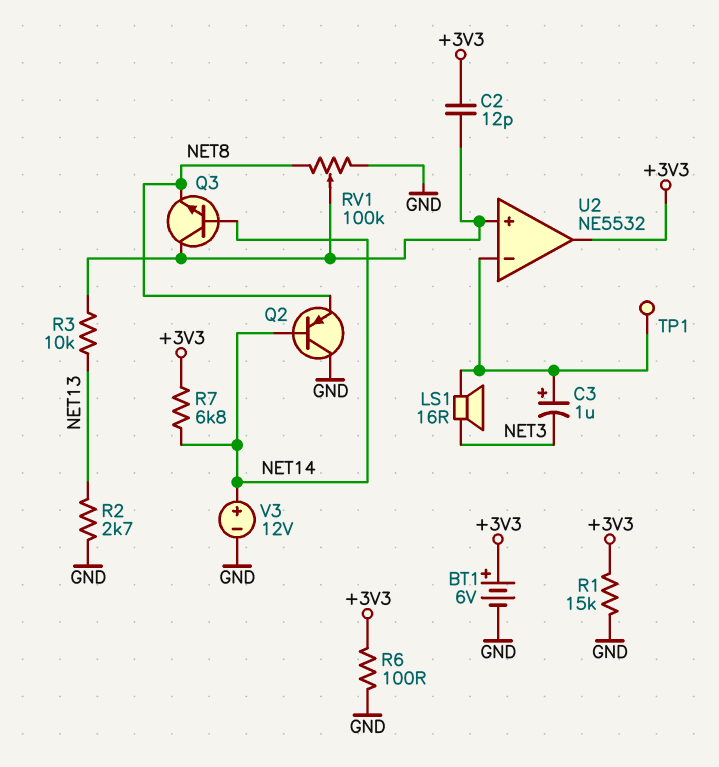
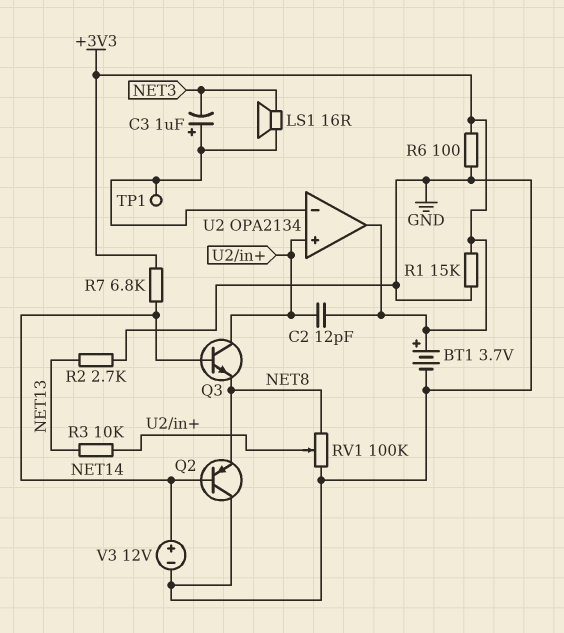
BT1: 6V (plus +3V3, minus GND) -> 3.7V (plus +3V3, minus GND)
U2: NE5532 -> OPA2134

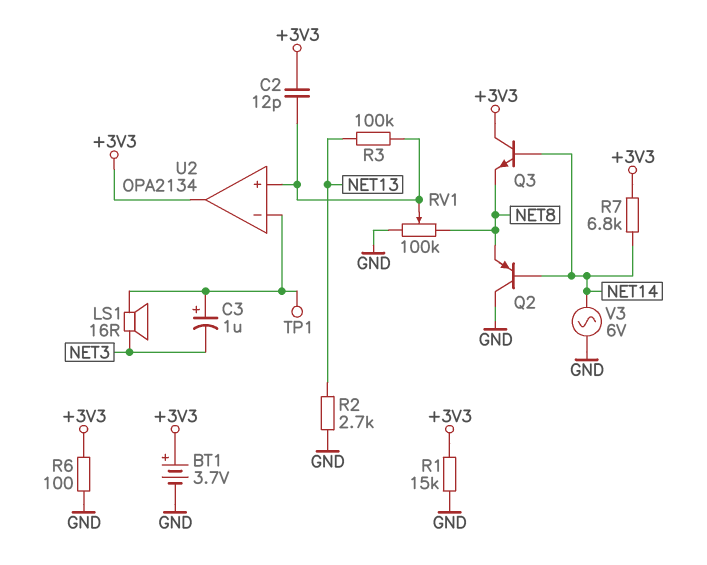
Q3: NPN (B NET14, C U2/in+, E NET8) -> NPN (B NET14, C +3V3, E NET8)
R3: 10k (NET13, U2/in+) -> 100k (NET13, U2/in+)
V3: 12V (plus NET14, minus GND) -> AC 6V (GND, NET14)

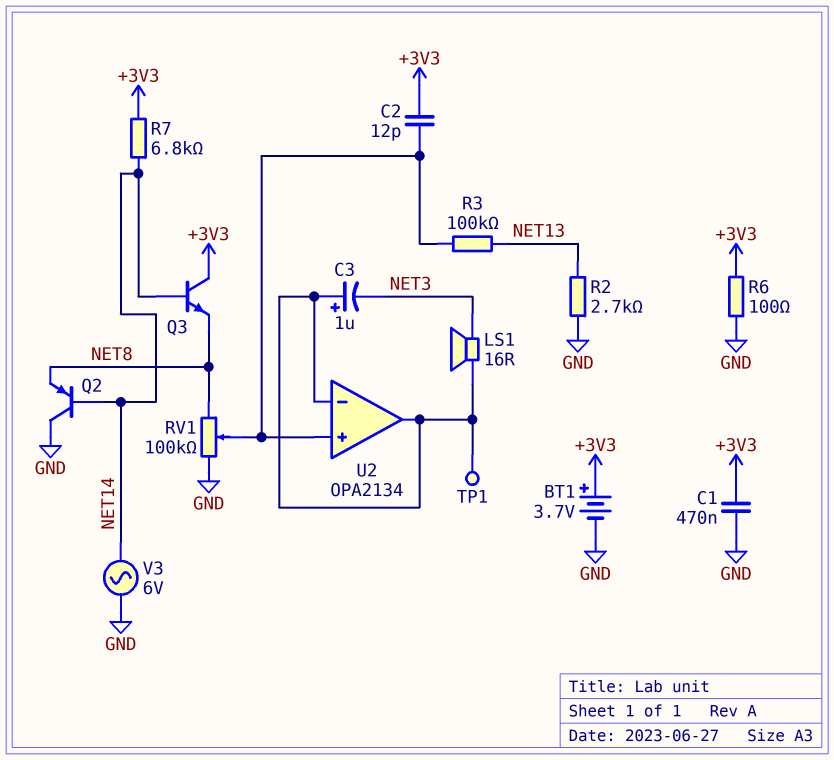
C1: none -> 470nF (+3V3, GND)
R1: 15k (+3V3, GND) -> none
U2 pin out: +3V3 -> U2/in-

